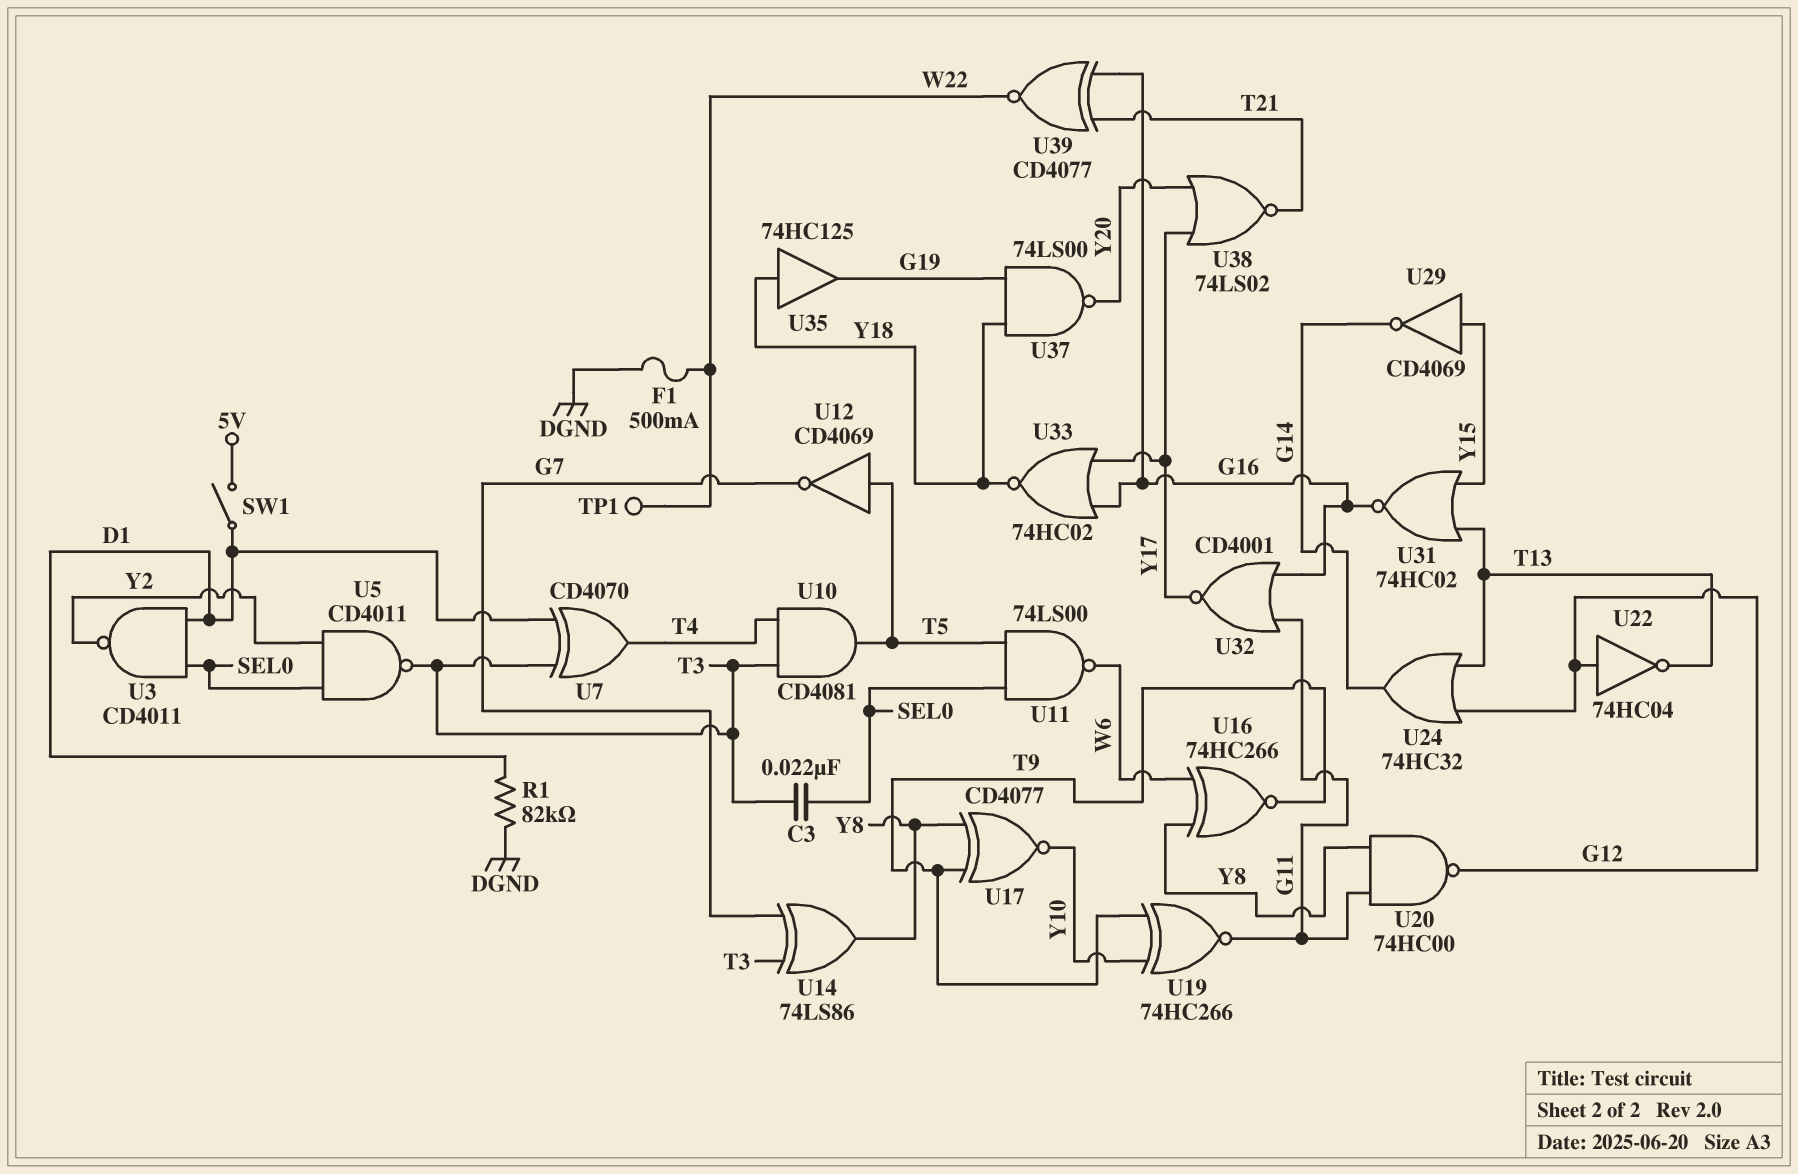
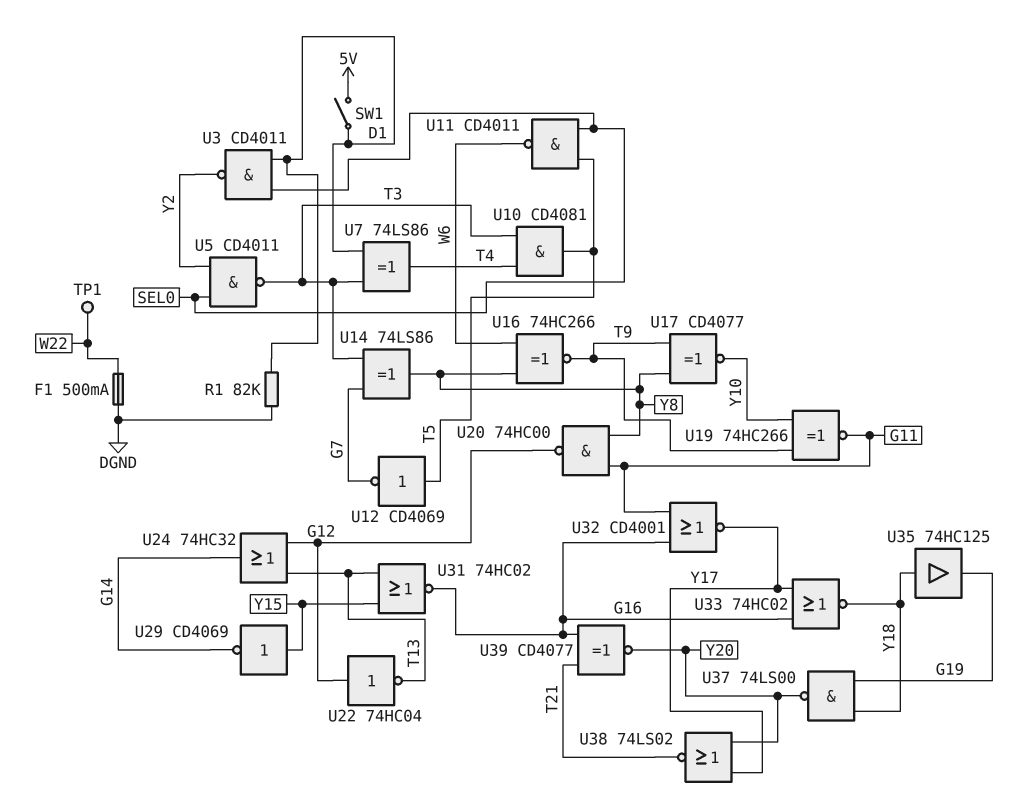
C3: 22nF (SEL0, T3) -> none
U7: XOR CD4070 (in D1, in T3, out T4) -> XOR 74LS86 (in D1, in T3, out T4)
U11: NAND 74LS00 (in SEL0, in T5, out W6) -> NAND CD4011 (in SEL0, in T5, out W6)
U39: XNOR CD4077 (in G16, in T21, out W22) -> XNOR CD4077 (in G16, in T21, out Y20)

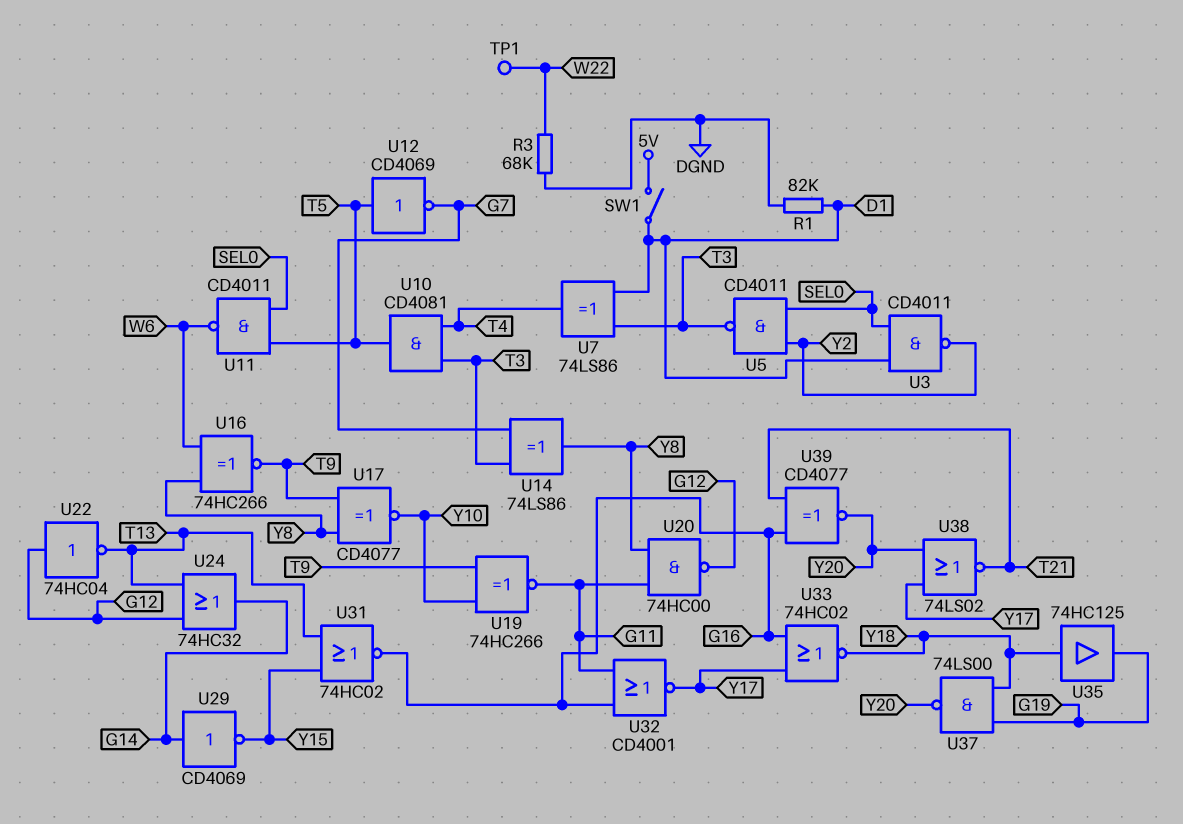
F1: 500mA (DGND, W22) -> none
R3: none -> 68k (DGND, W22)
U29: NOT CD4069 (in Y15, out G14) -> NOT CD4069 (in G14, out Y15)

